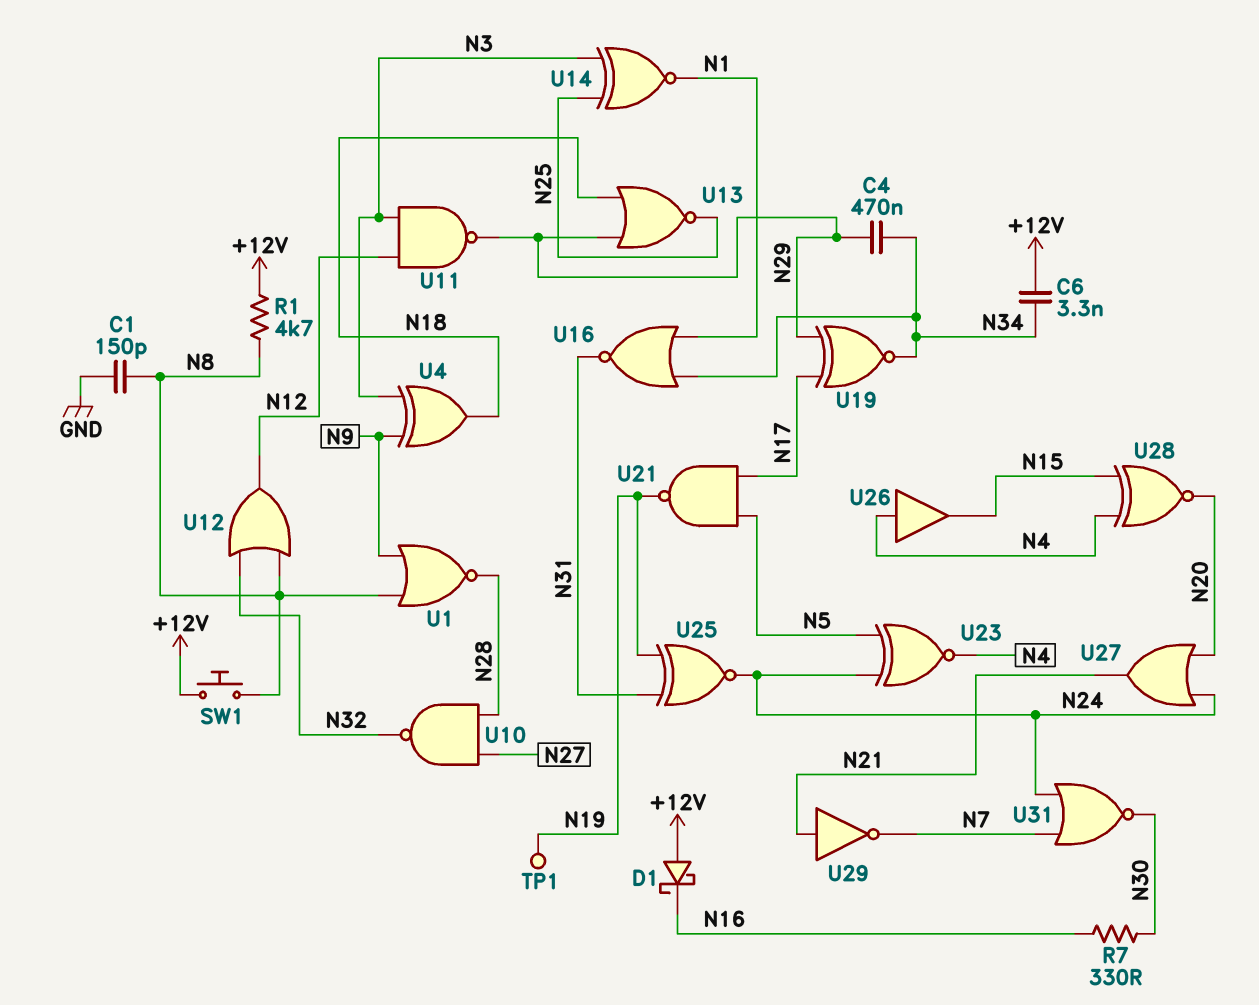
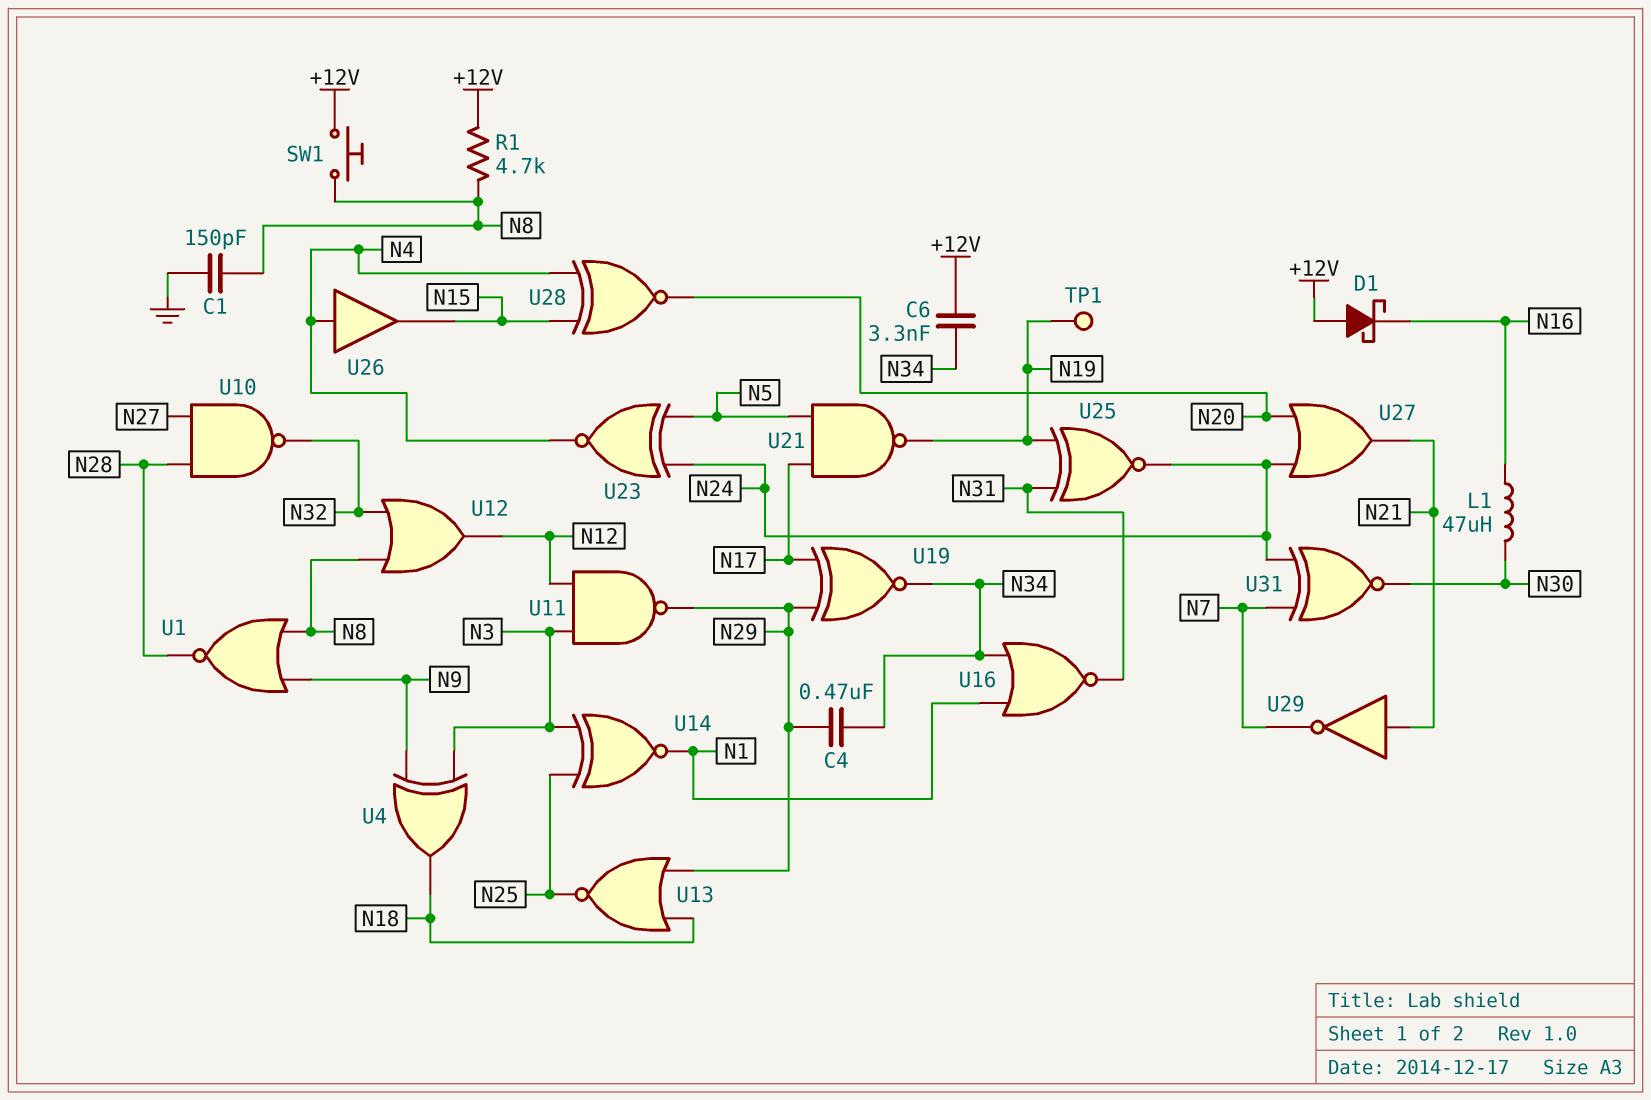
L1: none -> 47uH (N16, N30)
R7: 330 (N16, N30) -> none
U31: NOR (in N7, in N24, out N30) -> XNOR (in N7, in N24, out N30)

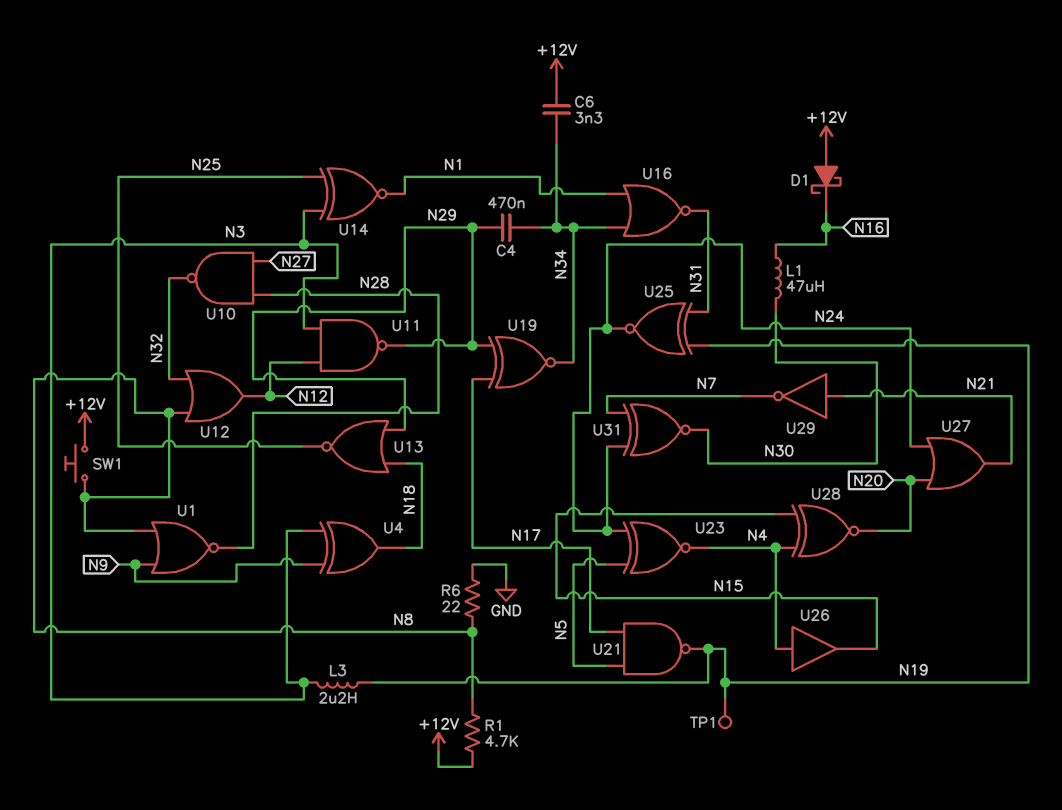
C1: 150pF (GND, N8) -> none
L3: none -> 2.2uH (N3, N19)
R6: none -> 22 (GND, N8)

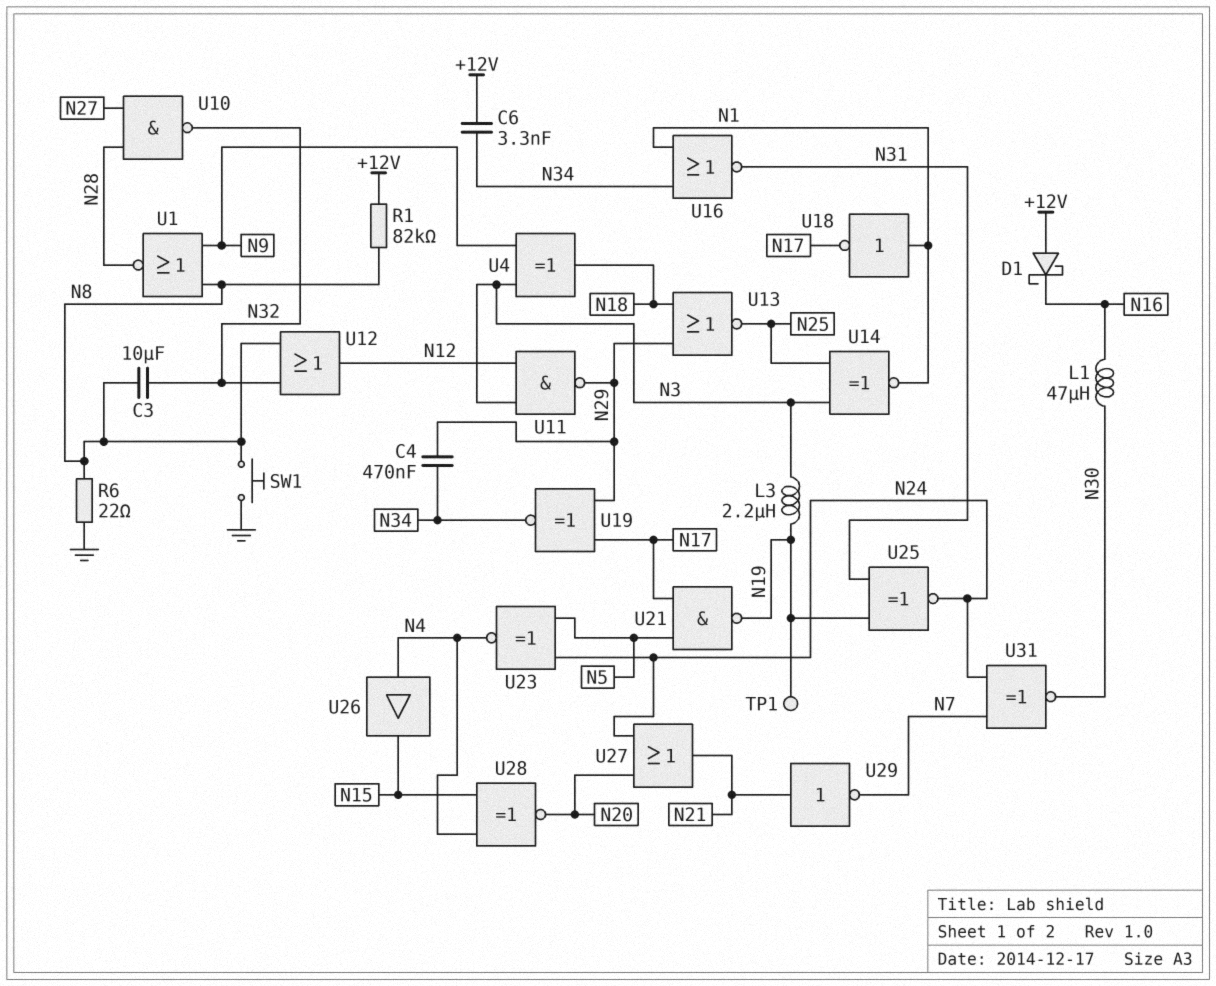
C3: none -> 10uF (N8, N32)
R1: 4.7k (+12V, N8) -> 82k (+12V, N8)
SW1: button (+12V, N8) -> button (GND, N8)
U18: none -> NOT (in N1, out N17)

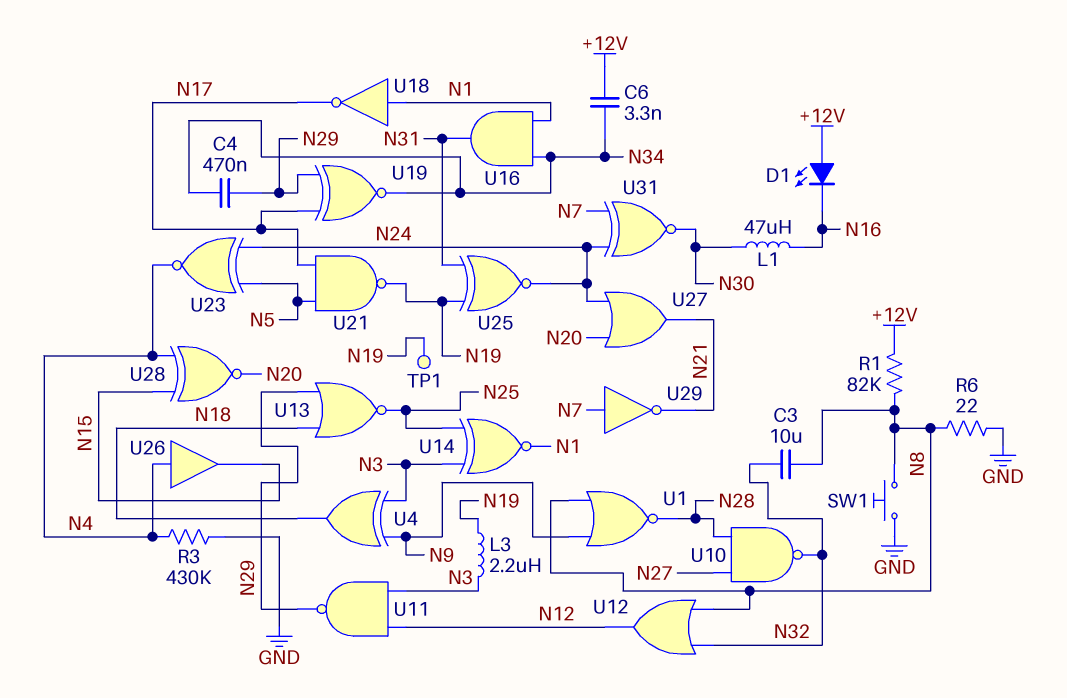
D1: schottky (A +12V, K N16) -> LED (A +12V, K N16)
R3: none -> 430k (GND, N4)
U16: NOR (in N1, in N34, out N31) -> AND (in N1, in N34, out N31)
U29: NOT (in N21, out N7) -> NOT (in N7, out N21)

